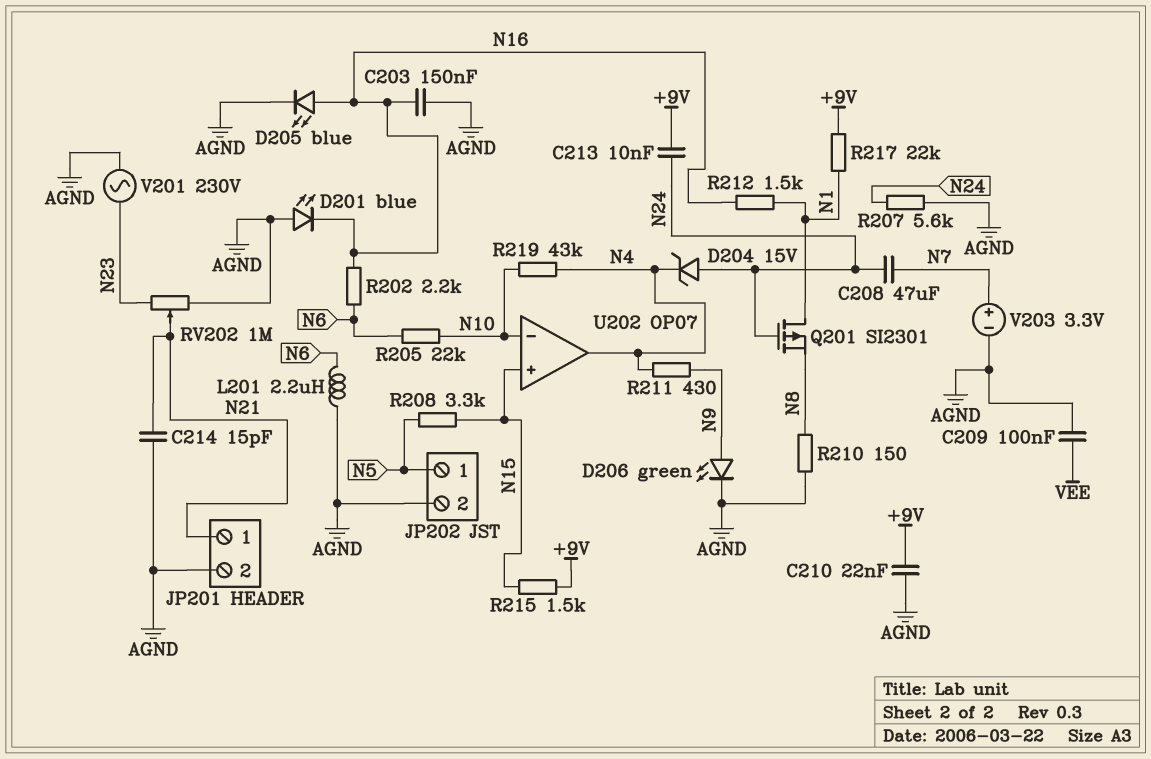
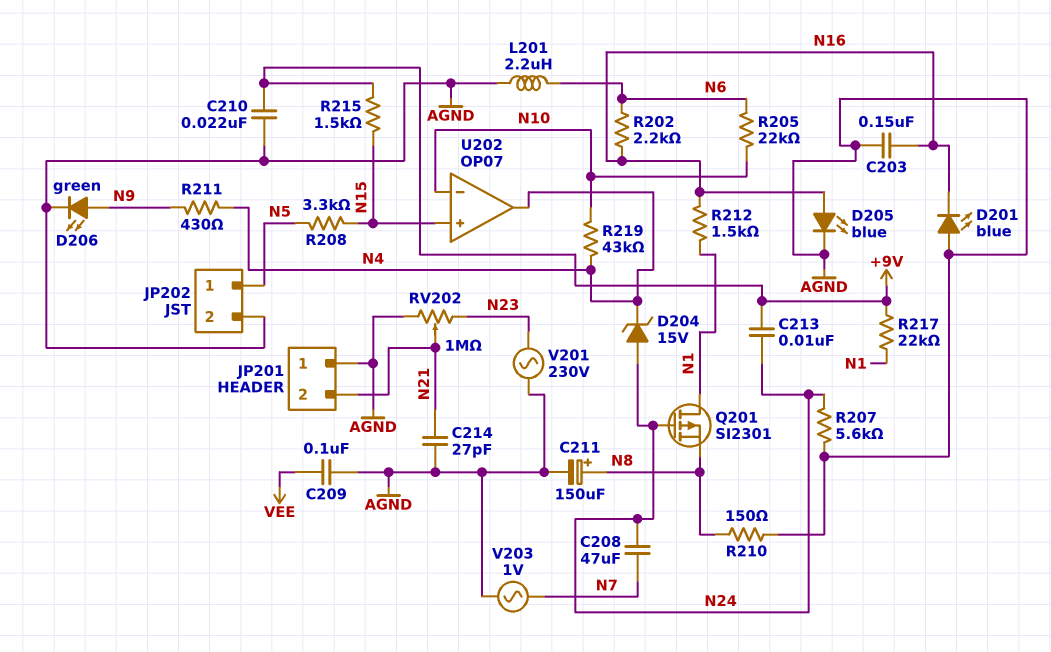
C211: none -> 150uF (plus N8, minus AGND)
C214: 15pF (AGND, N21) -> 27pF (AGND, N21)
JP201 pin 1: N21 -> AGND
JP201 pin 2: AGND -> N21
V203: 3.3V (plus N7, minus AGND) -> AC 1V (AGND, N7)

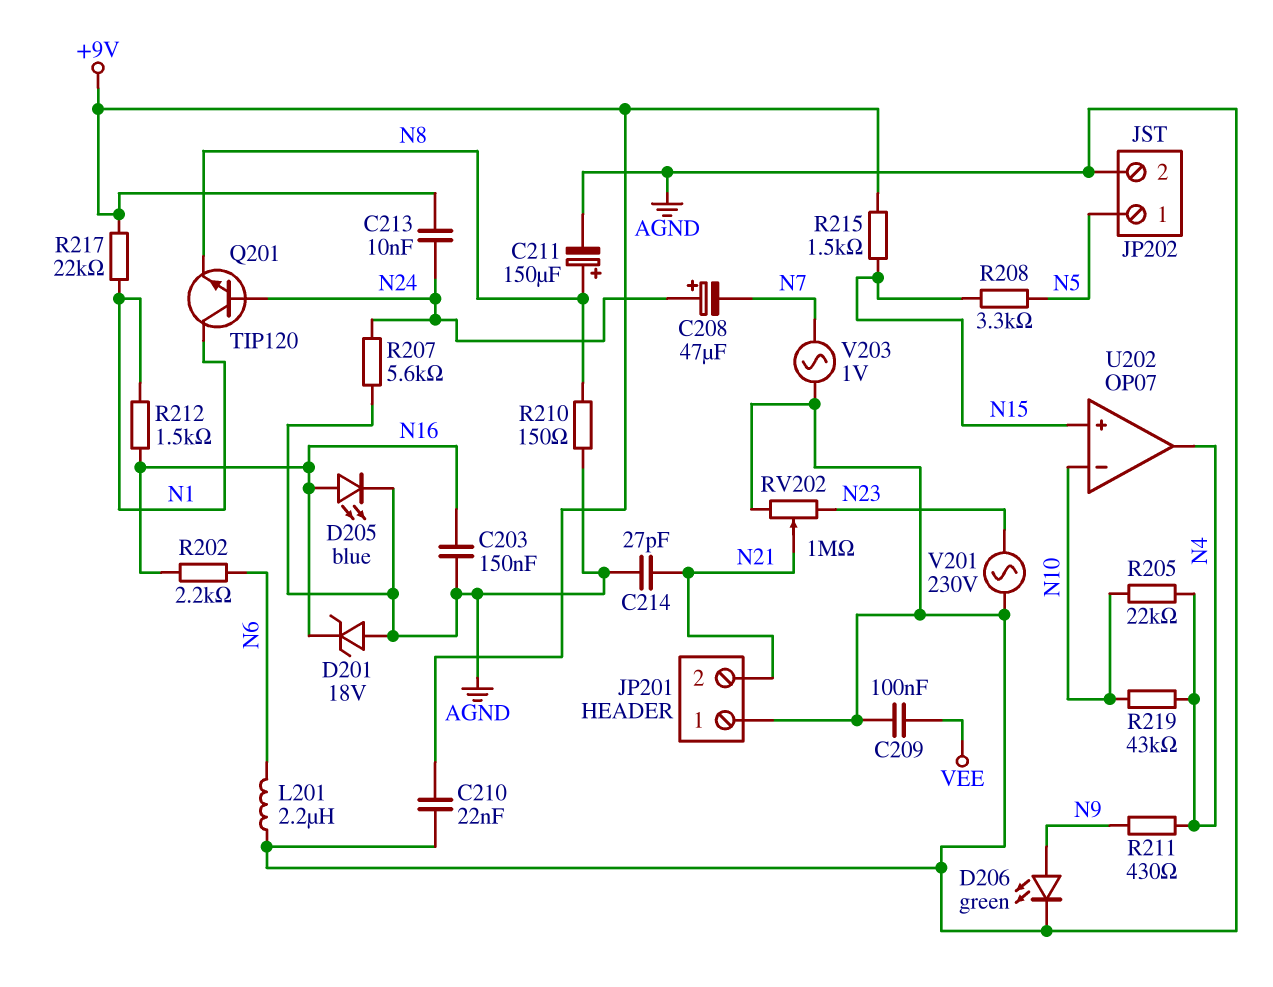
C208: 47uF (N7, N24) -> 47uF (plus N24, minus N7)
D201: LED blue (A AGND, K N16) -> zener 18V (A AGND, K N16)
D204: zener 15V (A N24, K N4) -> none
Q201: PMOS SI2301 (G N24, D N1, S N8) -> NPN TIP120 (B N24, C N1, E N8)
R205: 22k (N6, N10) -> 22k (N4, N10)

